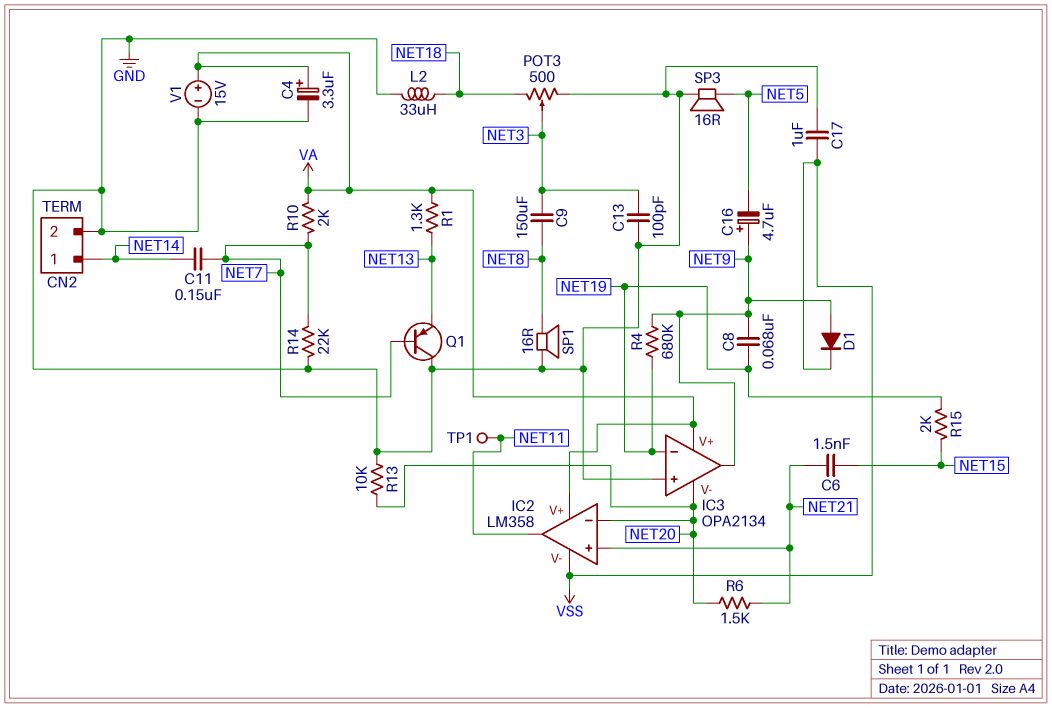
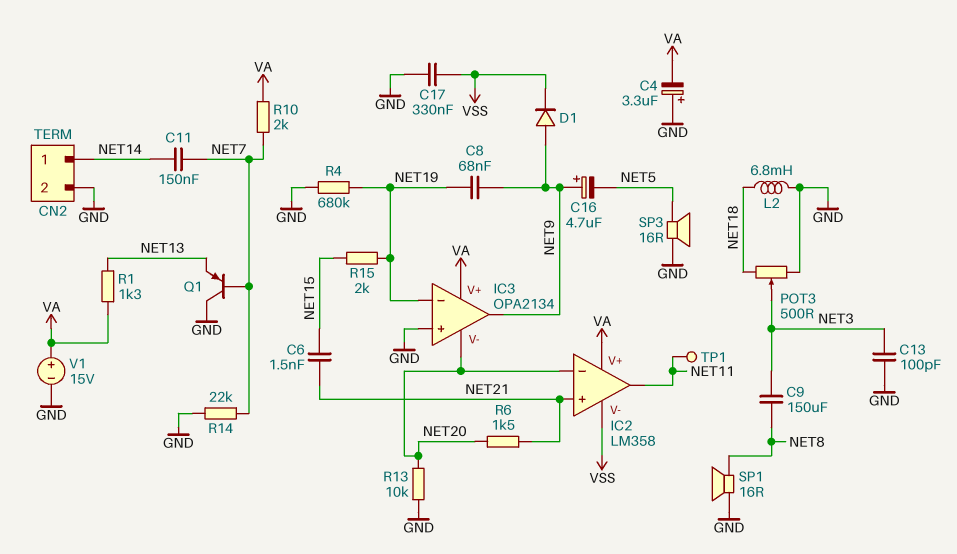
C4: 3.3uF (plus VA, minus GND) -> 3.3uF (plus GND, minus VA)
C17: 1uF (GND, VSS) -> 330nF (GND, VSS)
L2: 33uH (GND, NET18) -> 6.8mH (GND, NET18)
R4: 680k (NET9, NET19) -> 680k (GND, NET19)

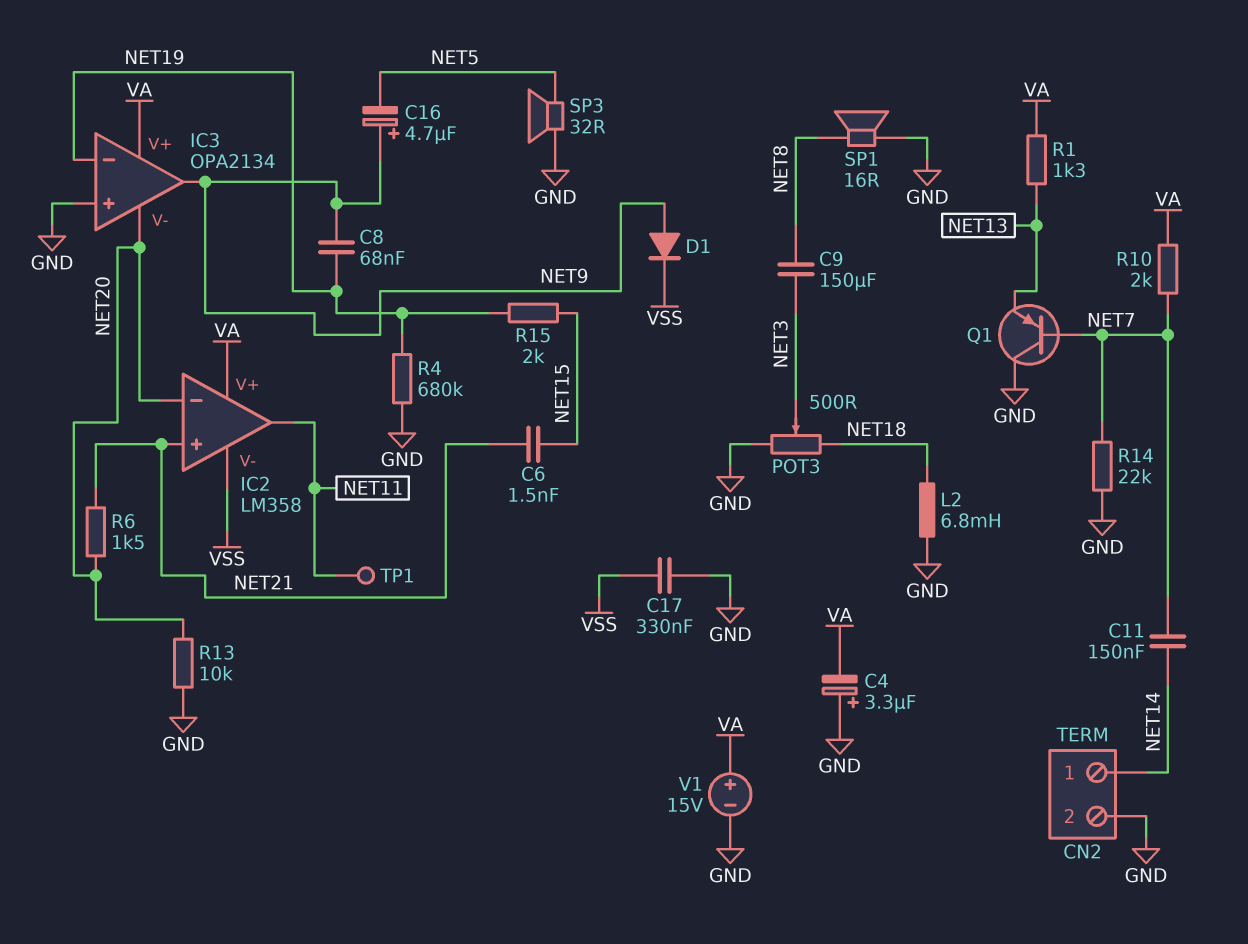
C13: 100pF (GND, NET3) -> none
SP3: speaker 16R (GND, NET5) -> speaker 32R (GND, NET5)

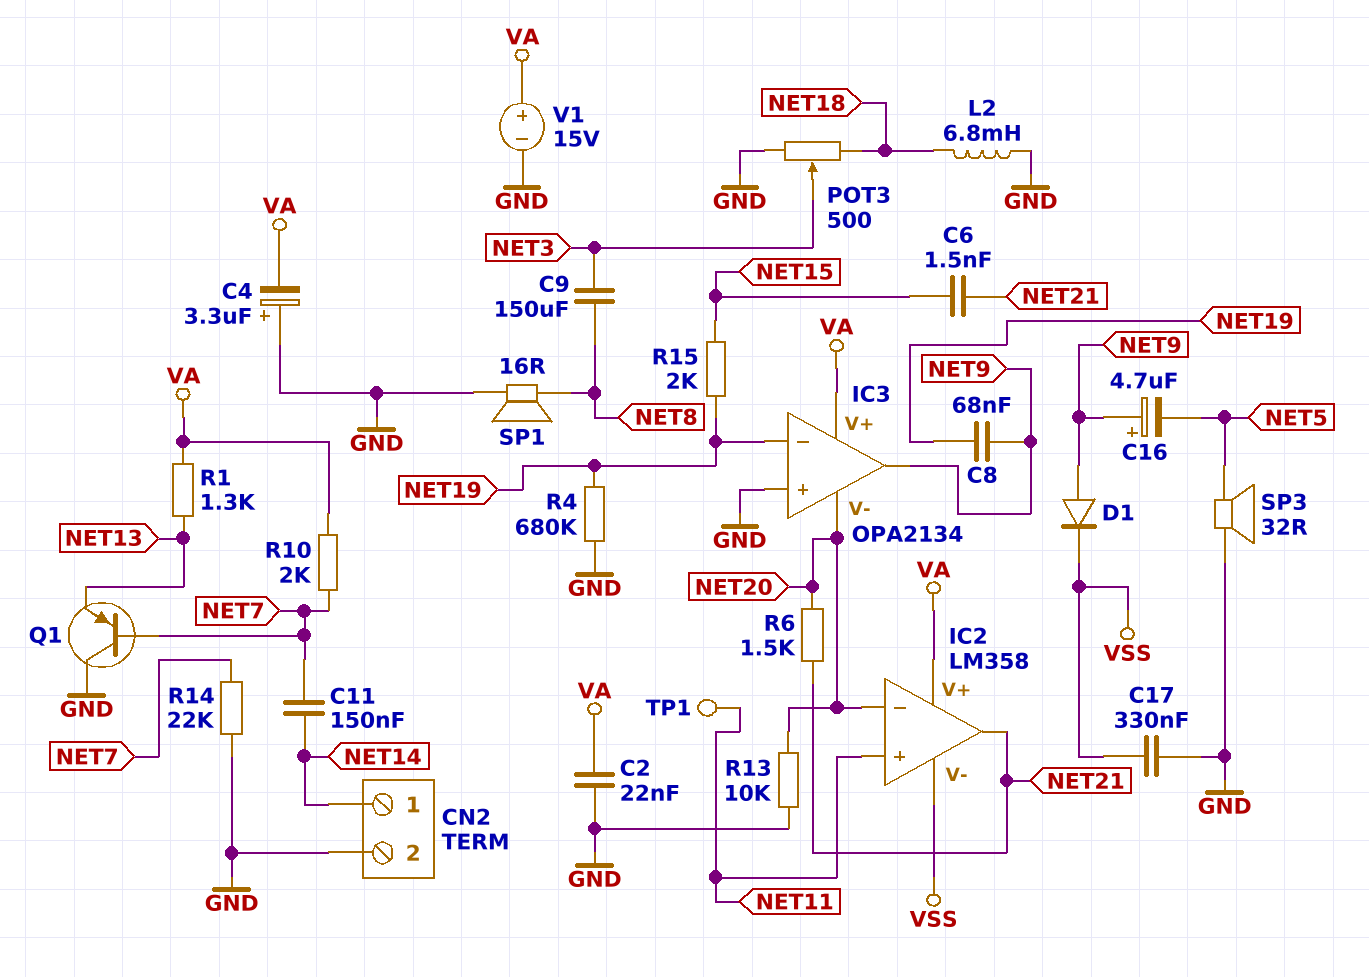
C2: none -> 22nF (GND, VA)
IC2 pin in+: NET21 -> NET11
IC2 pin out: NET11 -> NET21

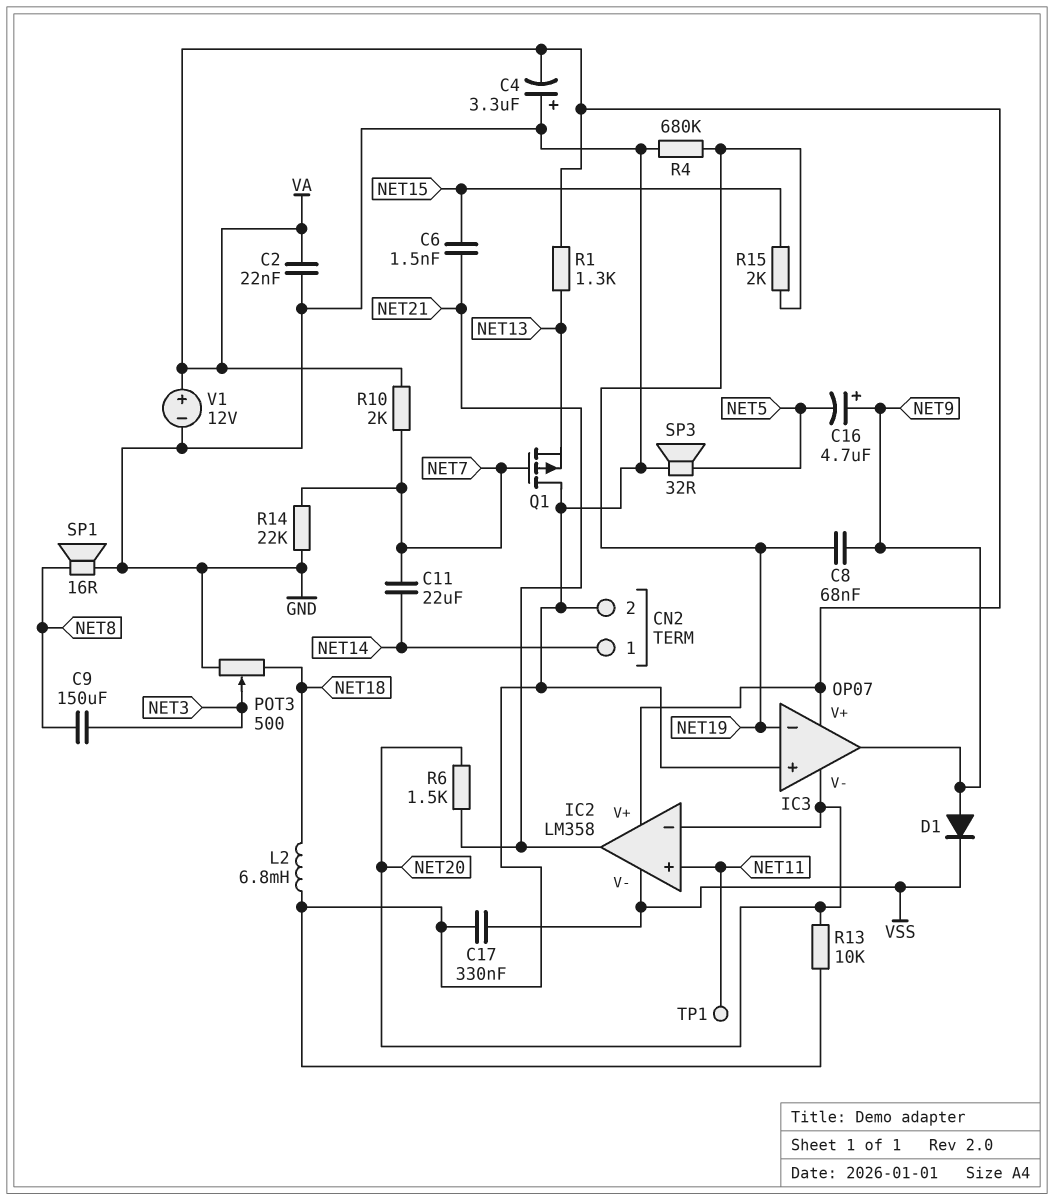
C11: 150nF (NET7, NET14) -> 22uF (NET7, NET14)
IC3: OPA2134 -> OP07
Q1: PNP (B NET7, C GND, E NET13) -> PMOS (G NET7, D GND, S NET13)
V1: 15V (plus VA, minus GND) -> 12V (plus VA, minus GND)

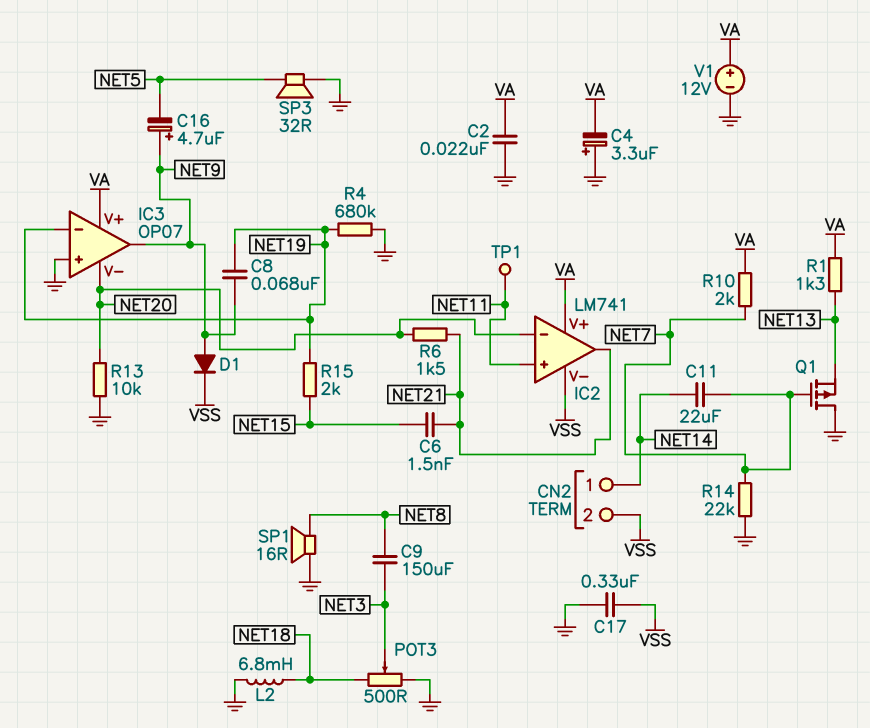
CN2 pin 2: GND -> VSS
IC2: LM358 -> LM741

